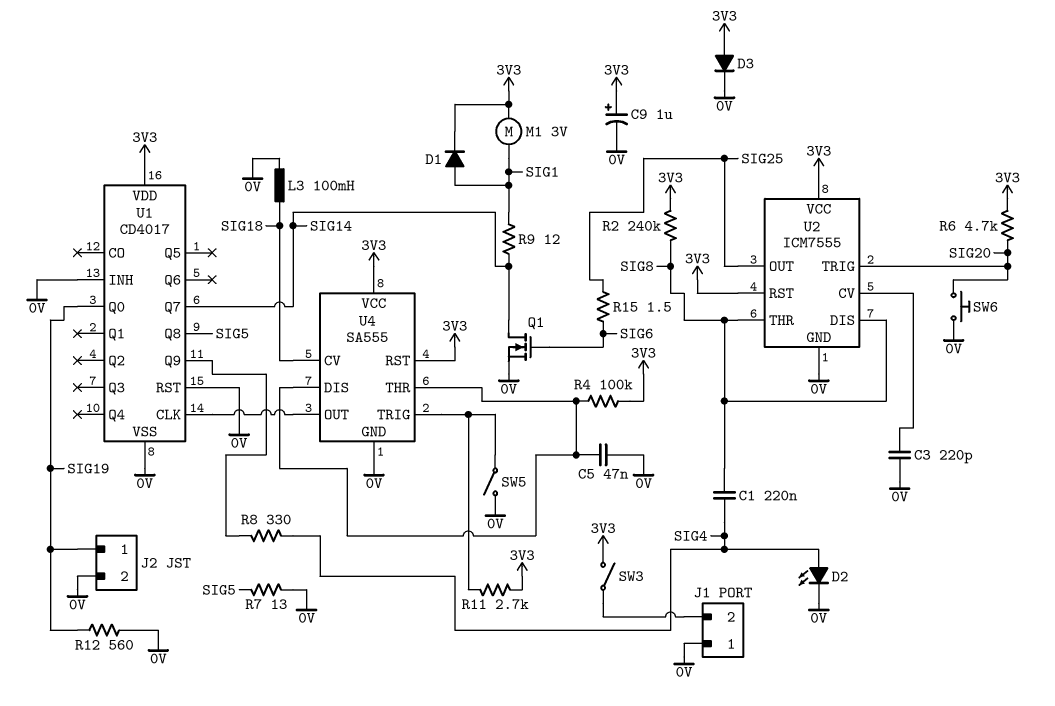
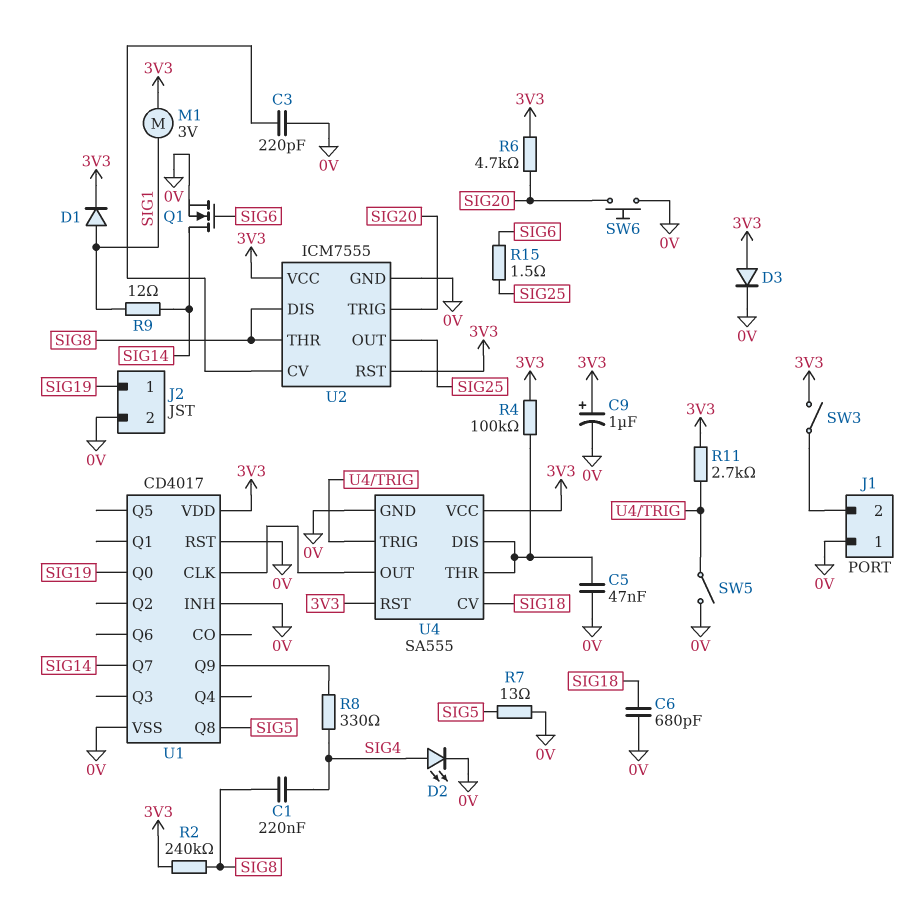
C6: none -> 680pF (0V, SIG18)
L3: 100mH (0V, SIG18) -> none
R12: 560 (0V, SIG19) -> none

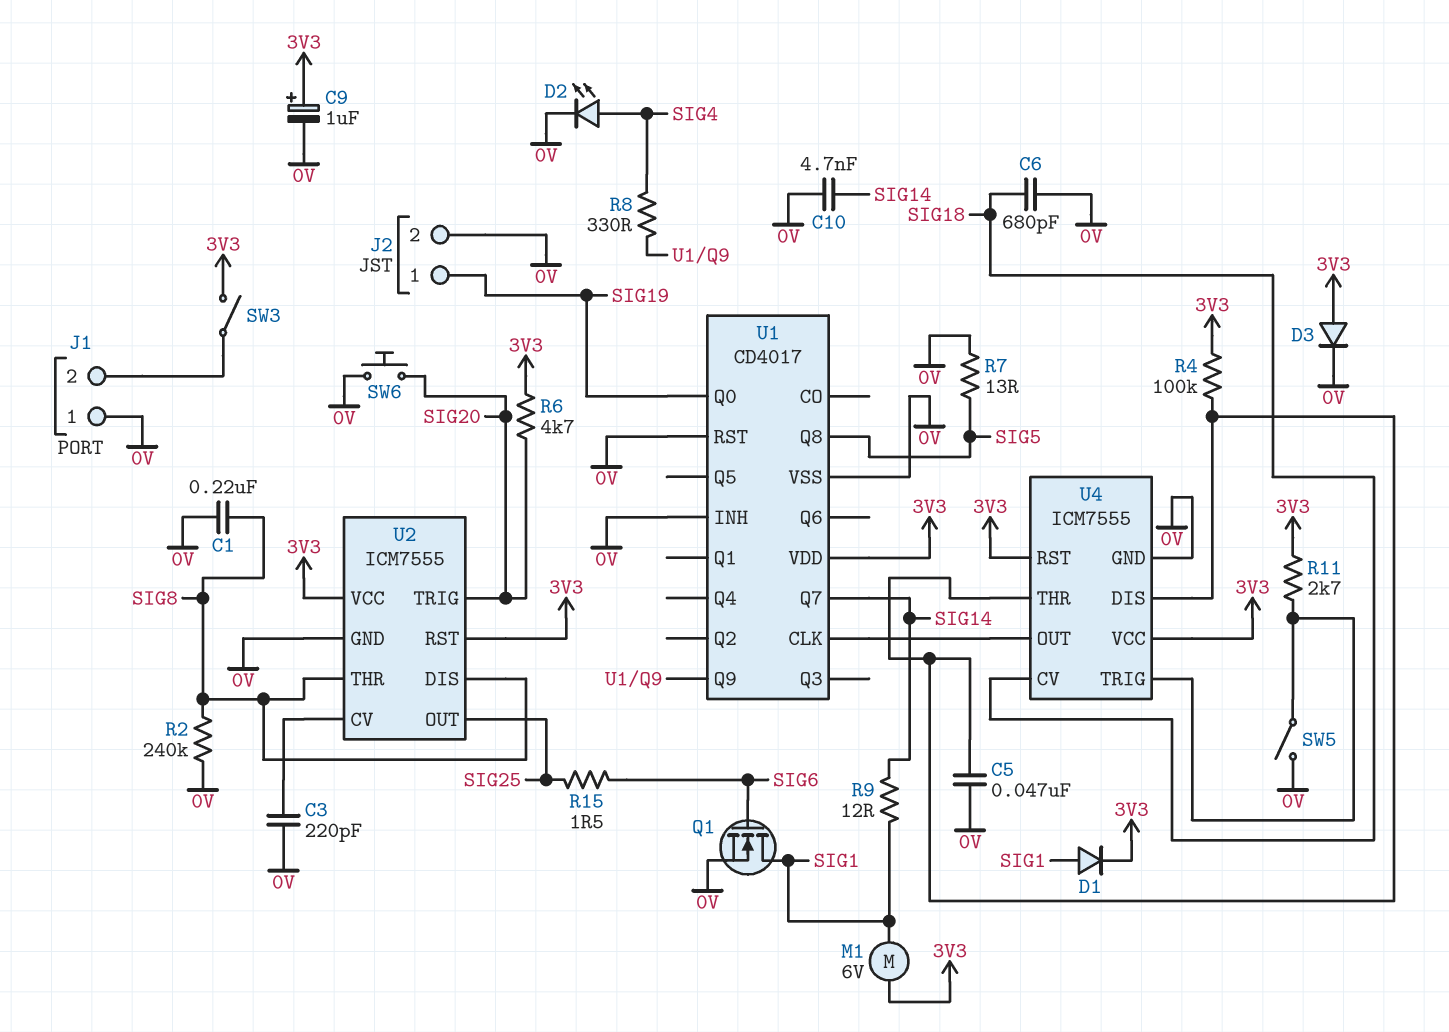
C1: 220nF (SIG4, SIG8) -> 220nF (0V, SIG8)
C10: none -> 4.7nF (0V, SIG14)
M1: motor 3V (3V3, SIG1) -> motor 6V (3V3, SIG1)
Q1: NMOS (G SIG6, D SIG14, S 0V) -> NMOS (G SIG6, D SIG1, S 0V)
R2: 240k (3V3, SIG8) -> 240k (0V, SIG8)
U4: SA555 -> ICM7555

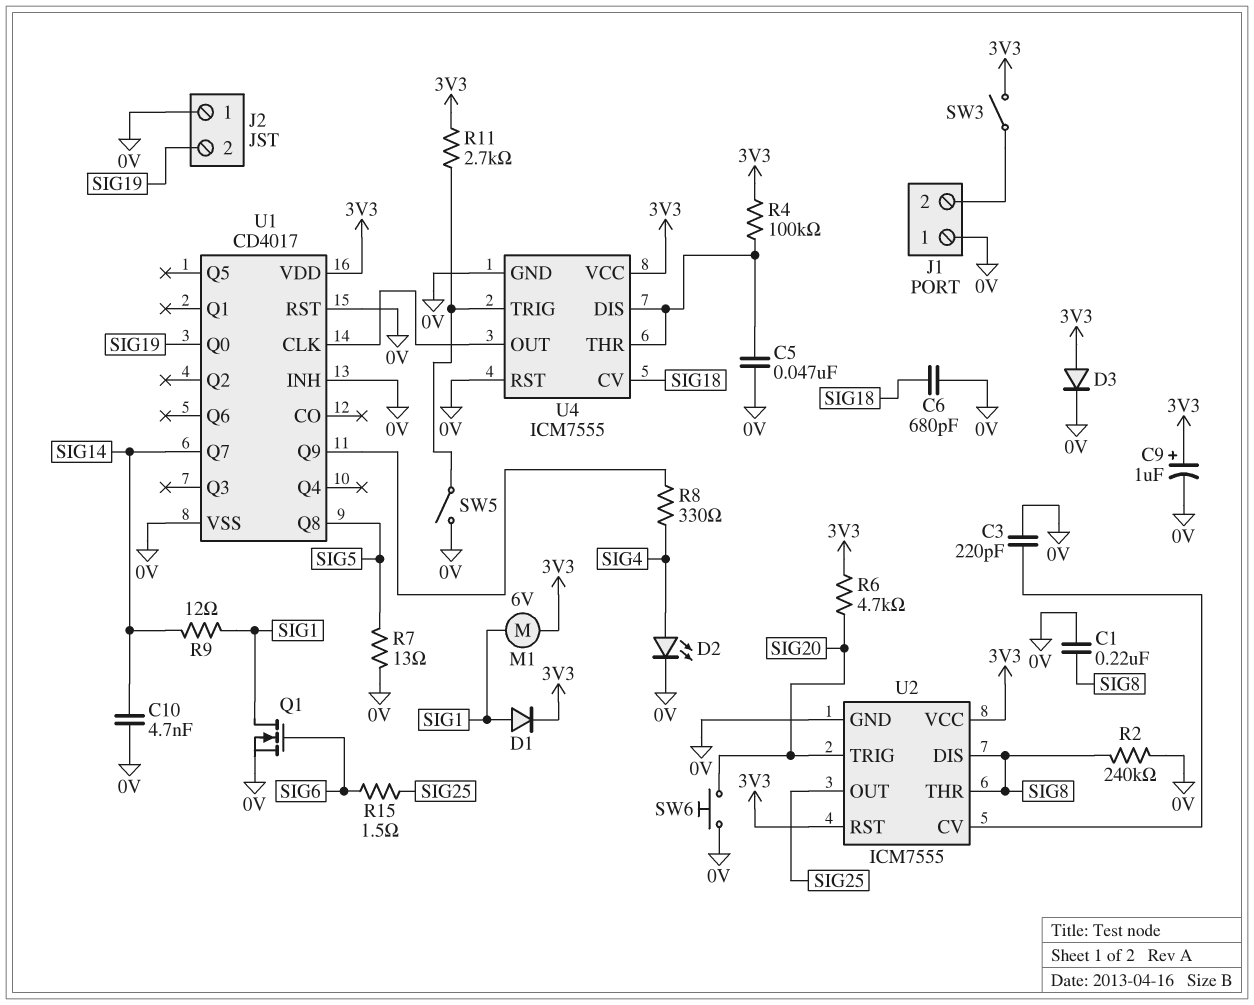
J2 pin 1: SIG19 -> 0V
J2 pin 2: 0V -> SIG19
U4 pin RST: 3V3 -> 0V

